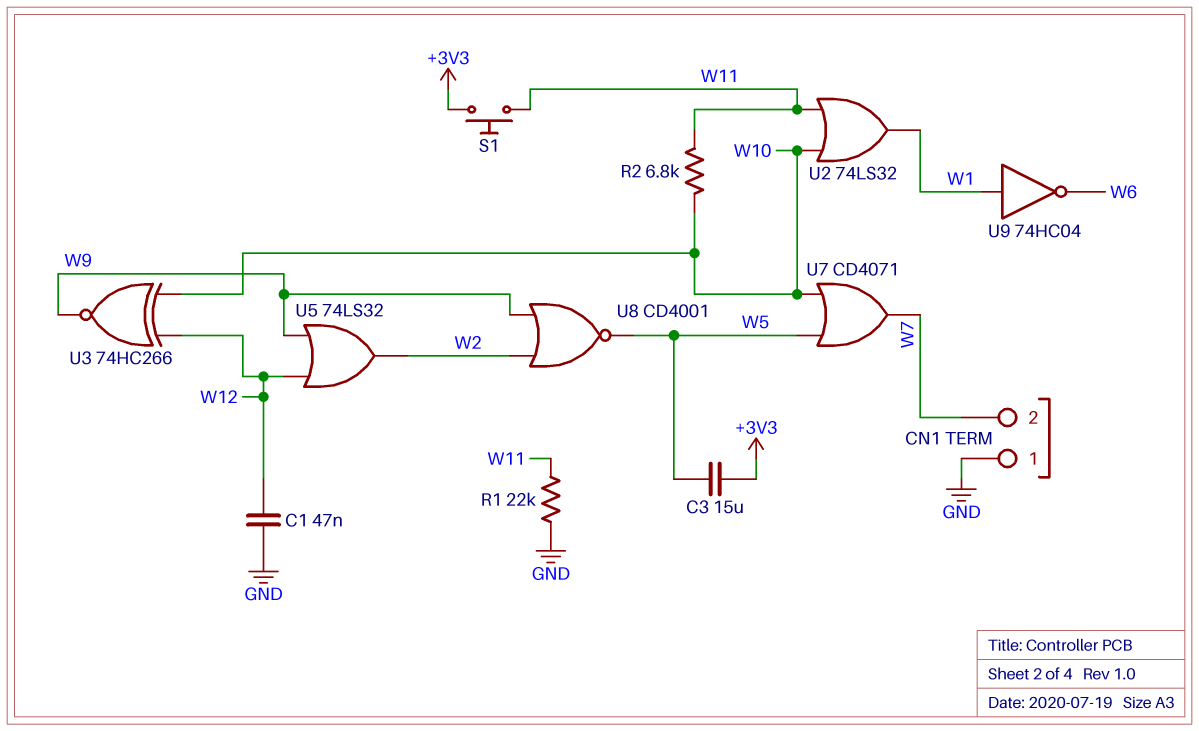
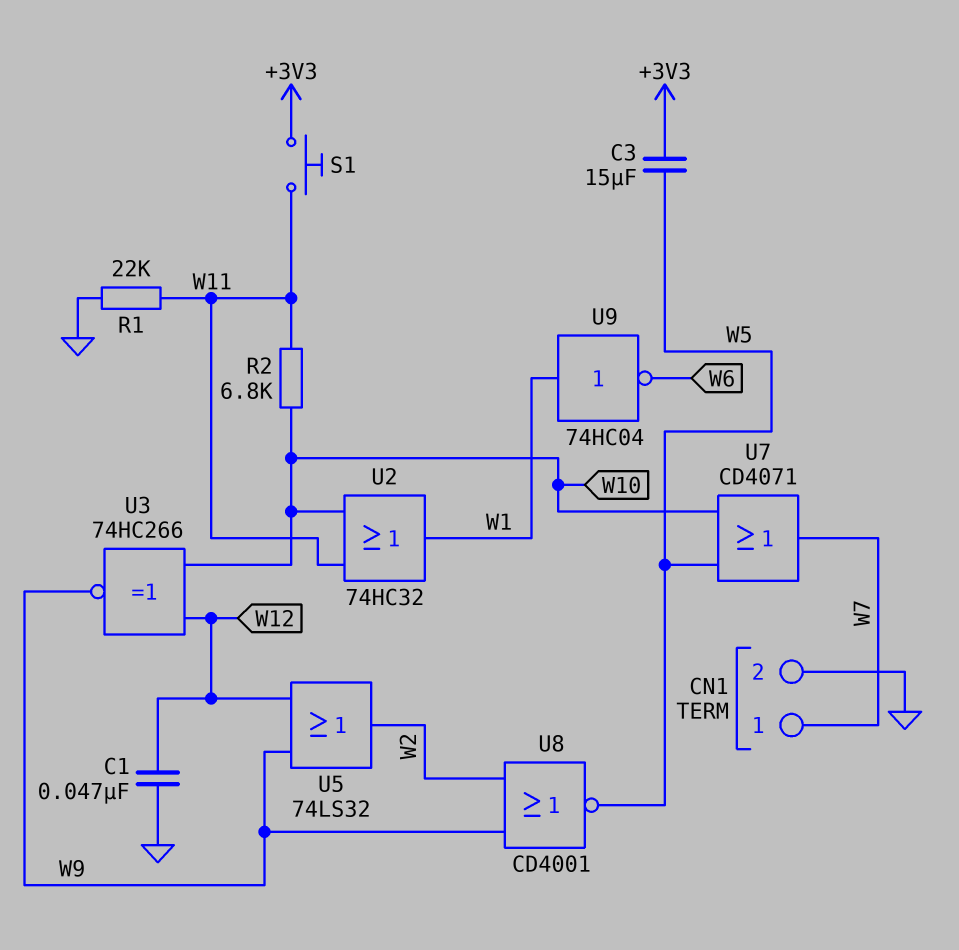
CN1 pin 1: GND -> W7
CN1 pin 2: W7 -> GND
U2: OR 74LS32 (in W10, in W11, out W1) -> OR 74HC32 (in W10, in W11, out W1)

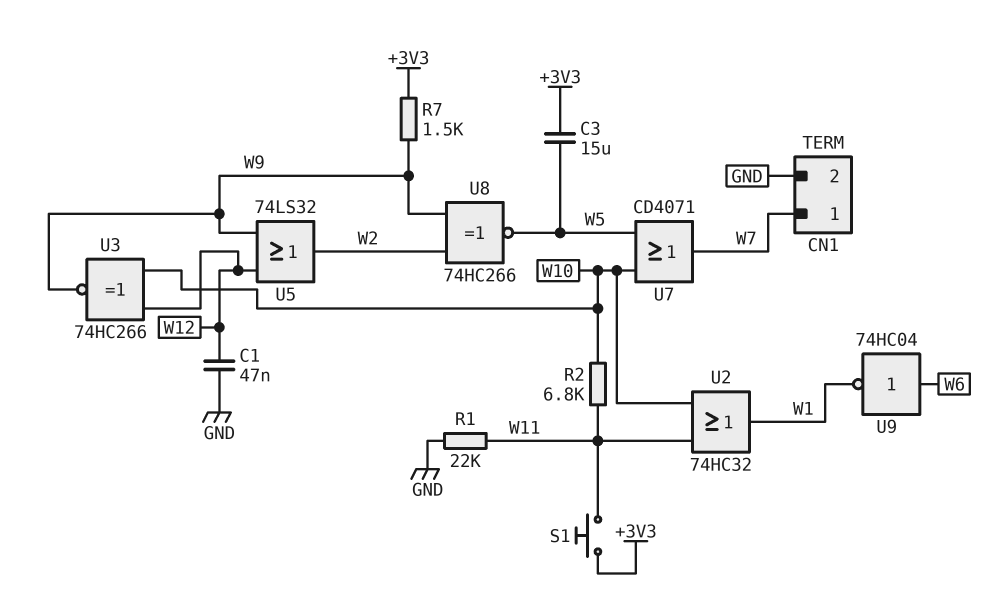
R7: none -> 1.5k (+3V3, W9)
U8: NOR CD4001 (in W2, in W9, out W5) -> XNOR 74HC266 (in W2, in W9, out W5)
U9: NOT 74HC04 (in W1, out W6) -> NOT 74HC04 (in W6, out W1)

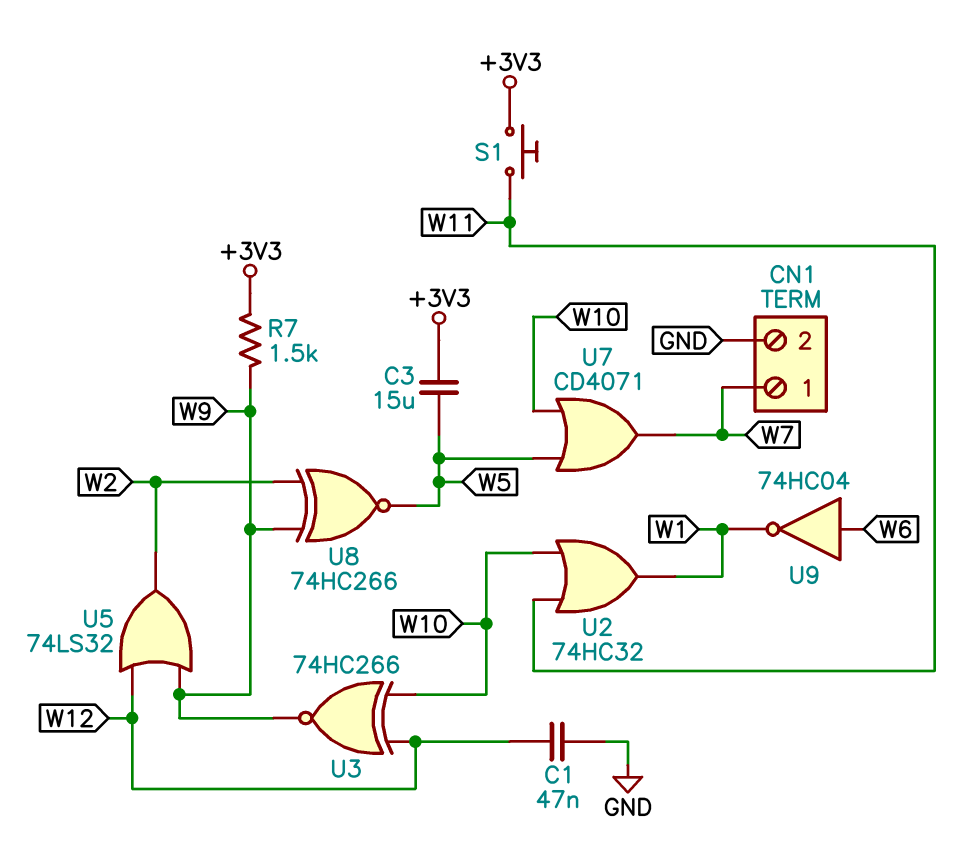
R1: 22k (GND, W11) -> none
R2: 6.8k (W10, W11) -> none

